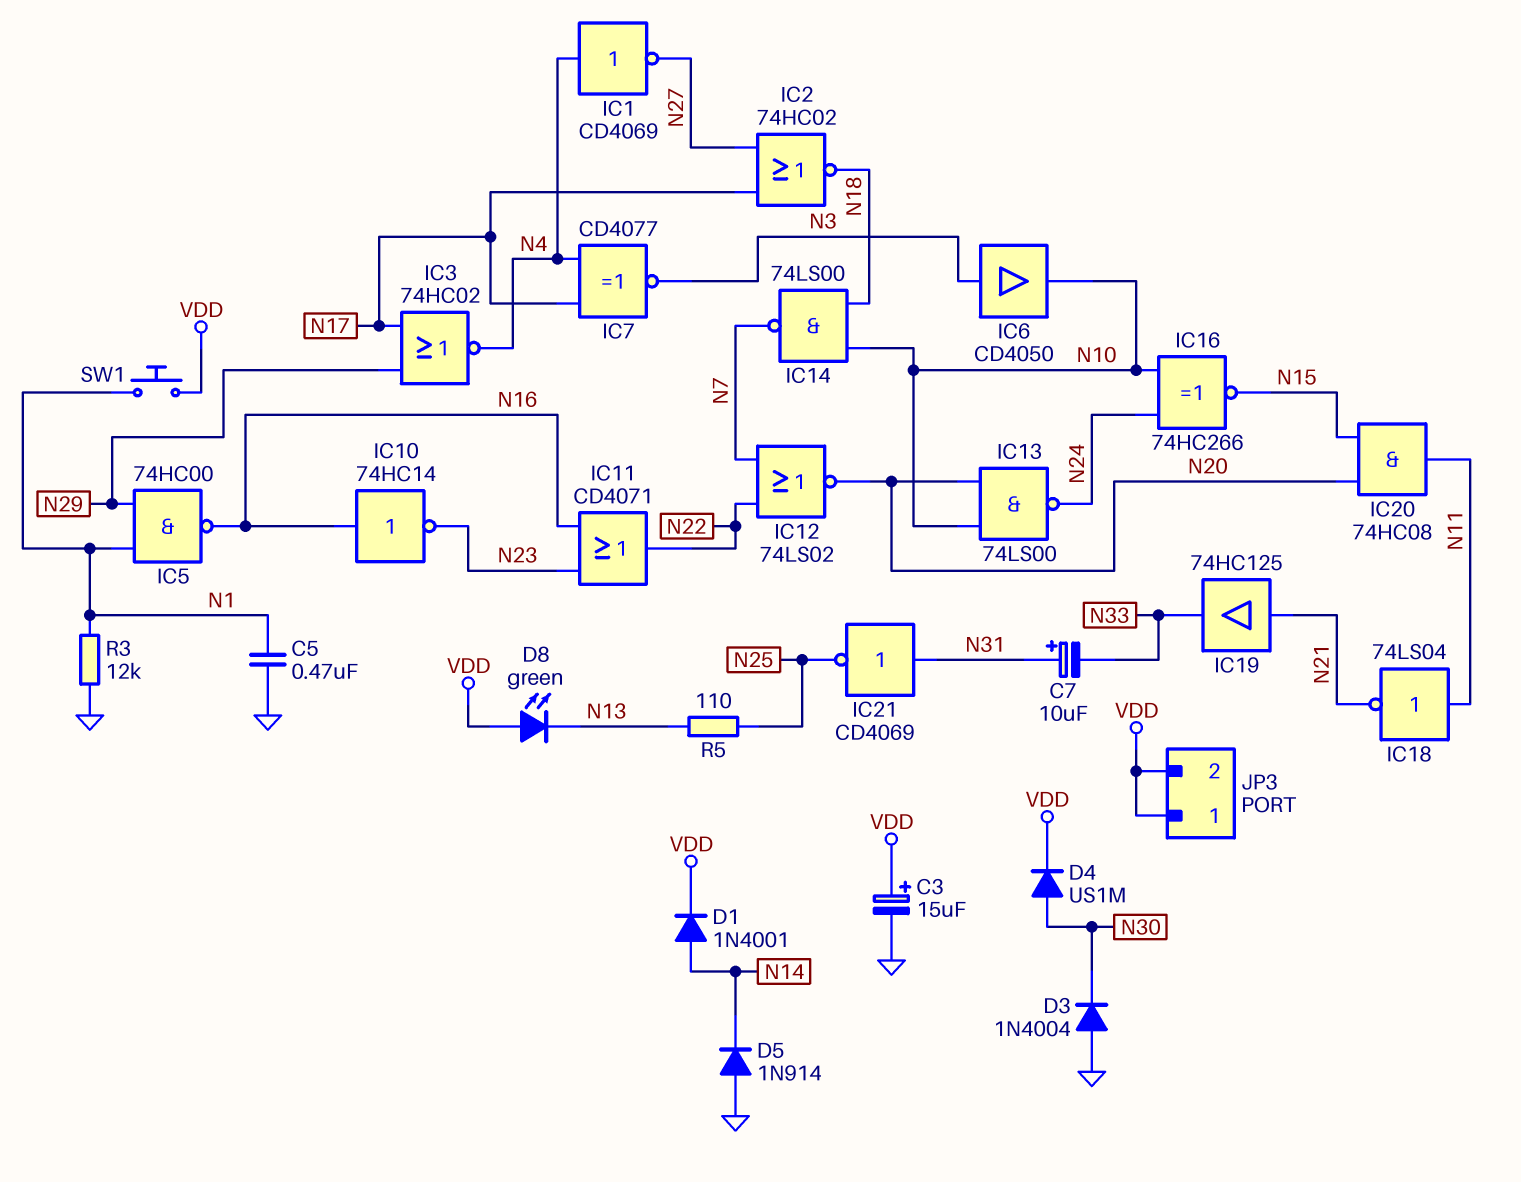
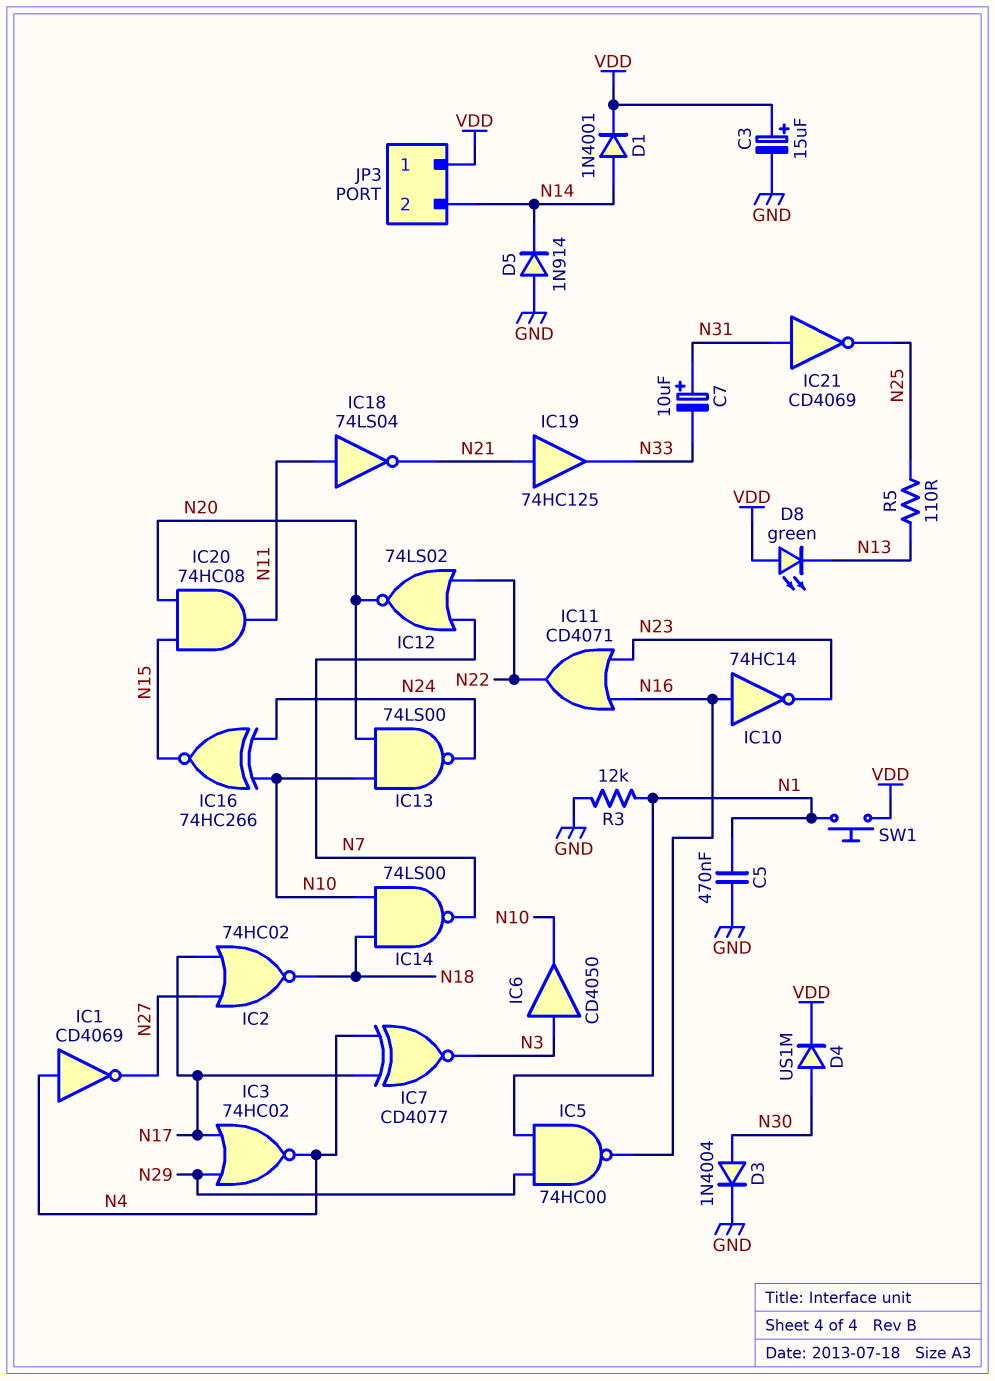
D3: diode 1N4004 (A GND, K N30) -> diode 1N4004 (A N30, K GND)
JP3 pin 2: VDD -> N14

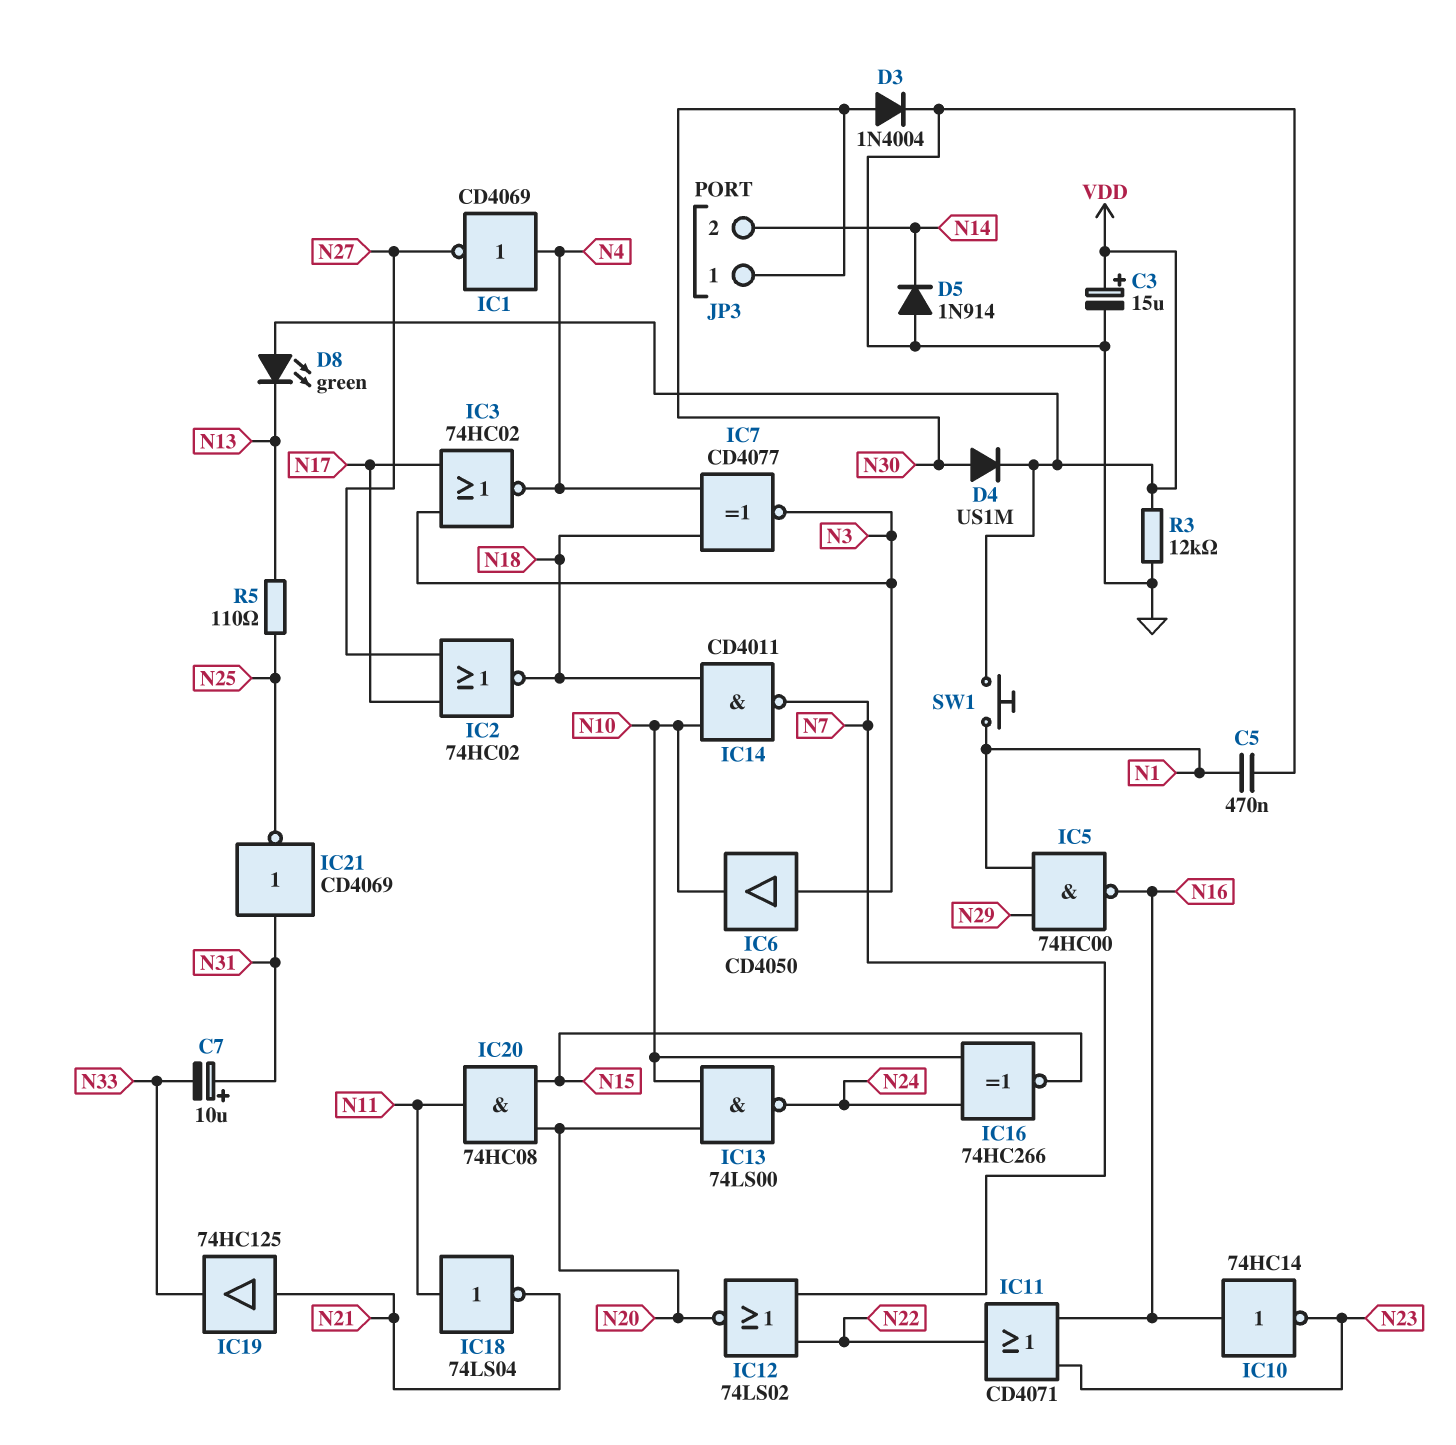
D1: diode 1N4001 (A N14, K VDD) -> none
IC3: NOR 74HC02 (in N17, in N29, out N4) -> NOR 74HC02 (in N3, in N17, out N4)
IC7: XNOR CD4077 (in N4, in N17, out N3) -> XNOR CD4077 (in N4, in N18, out N3)
IC14: NAND 74LS00 (in N10, in N18, out N7) -> NAND CD4011 (in N10, in N18, out N7)
JP3 pin 1: VDD -> N30
R3: 12k (GND, N1) -> 12k (GND, VDD)

